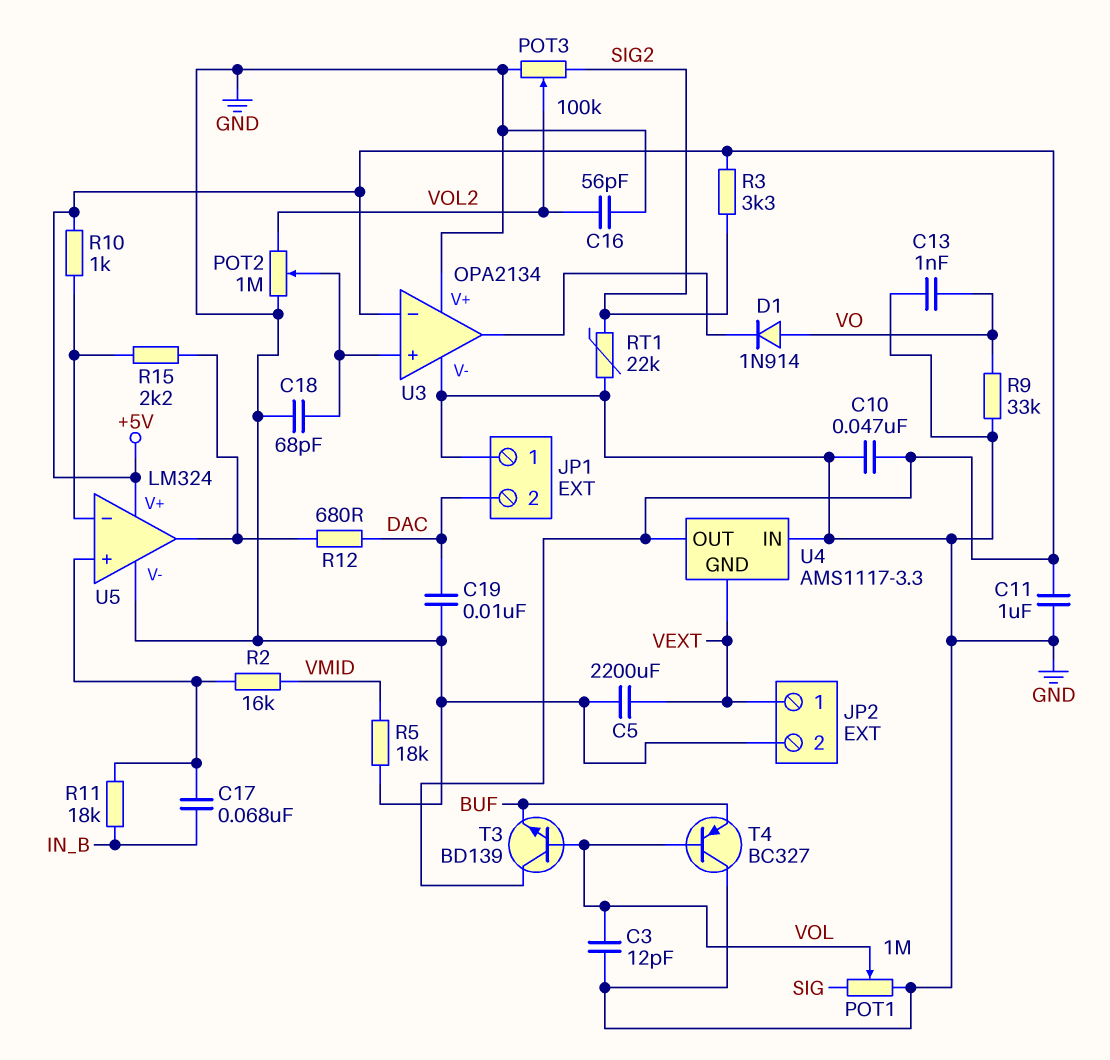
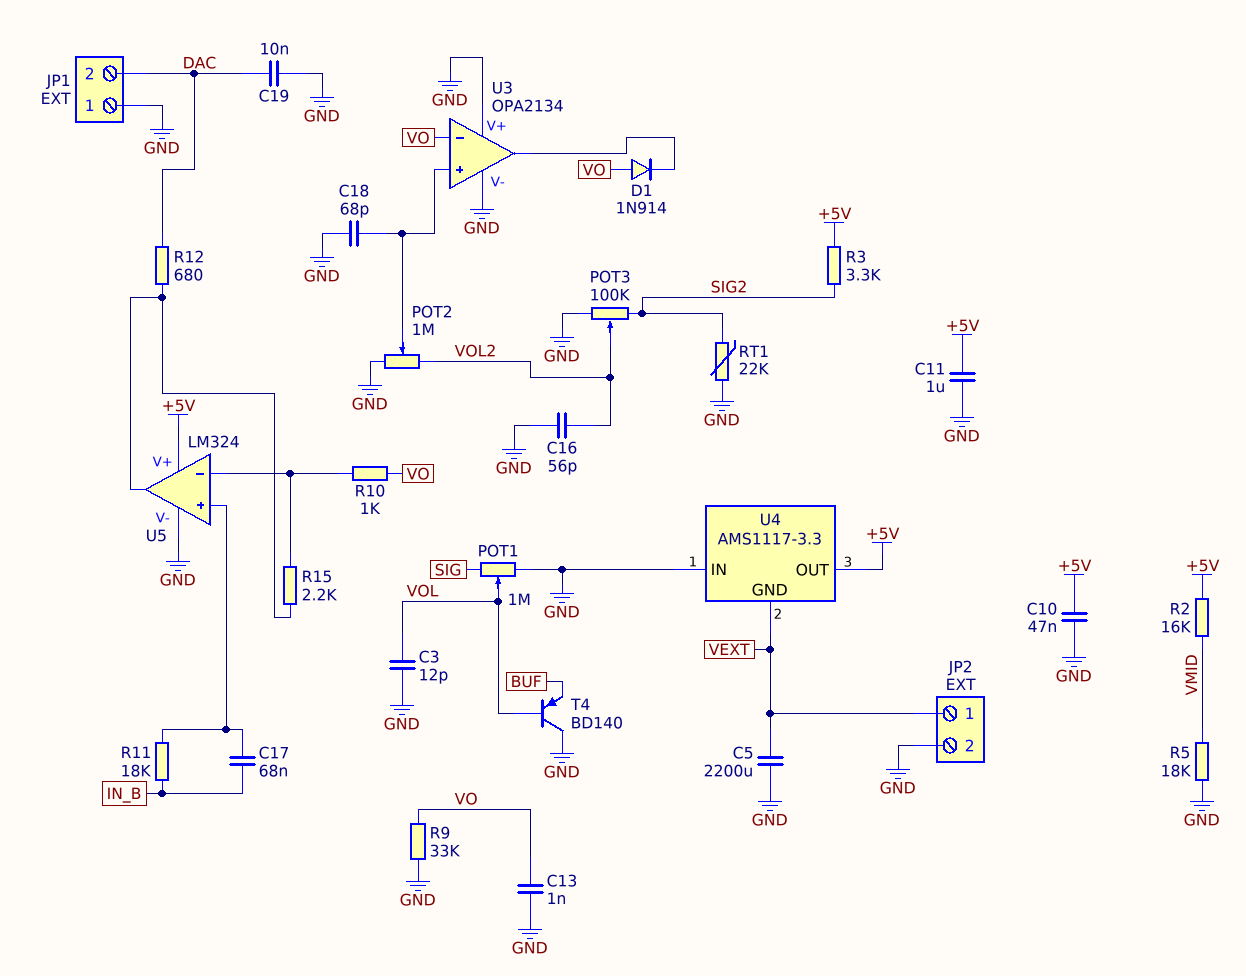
R2: 16k (U5/in+, VMID) -> 16k (+5V, VMID)
R10: 1k (+5V, U5/in-) -> 1k (U5/in-, VO)
T3: NPN BD139 (B VOL, C +5V, E BUF) -> none
T4: PNP BC327 (B VOL, C GND, E BUF) -> PNP BD140 (B VOL, C GND, E BUF)
U3 pin in-: +5V -> VO

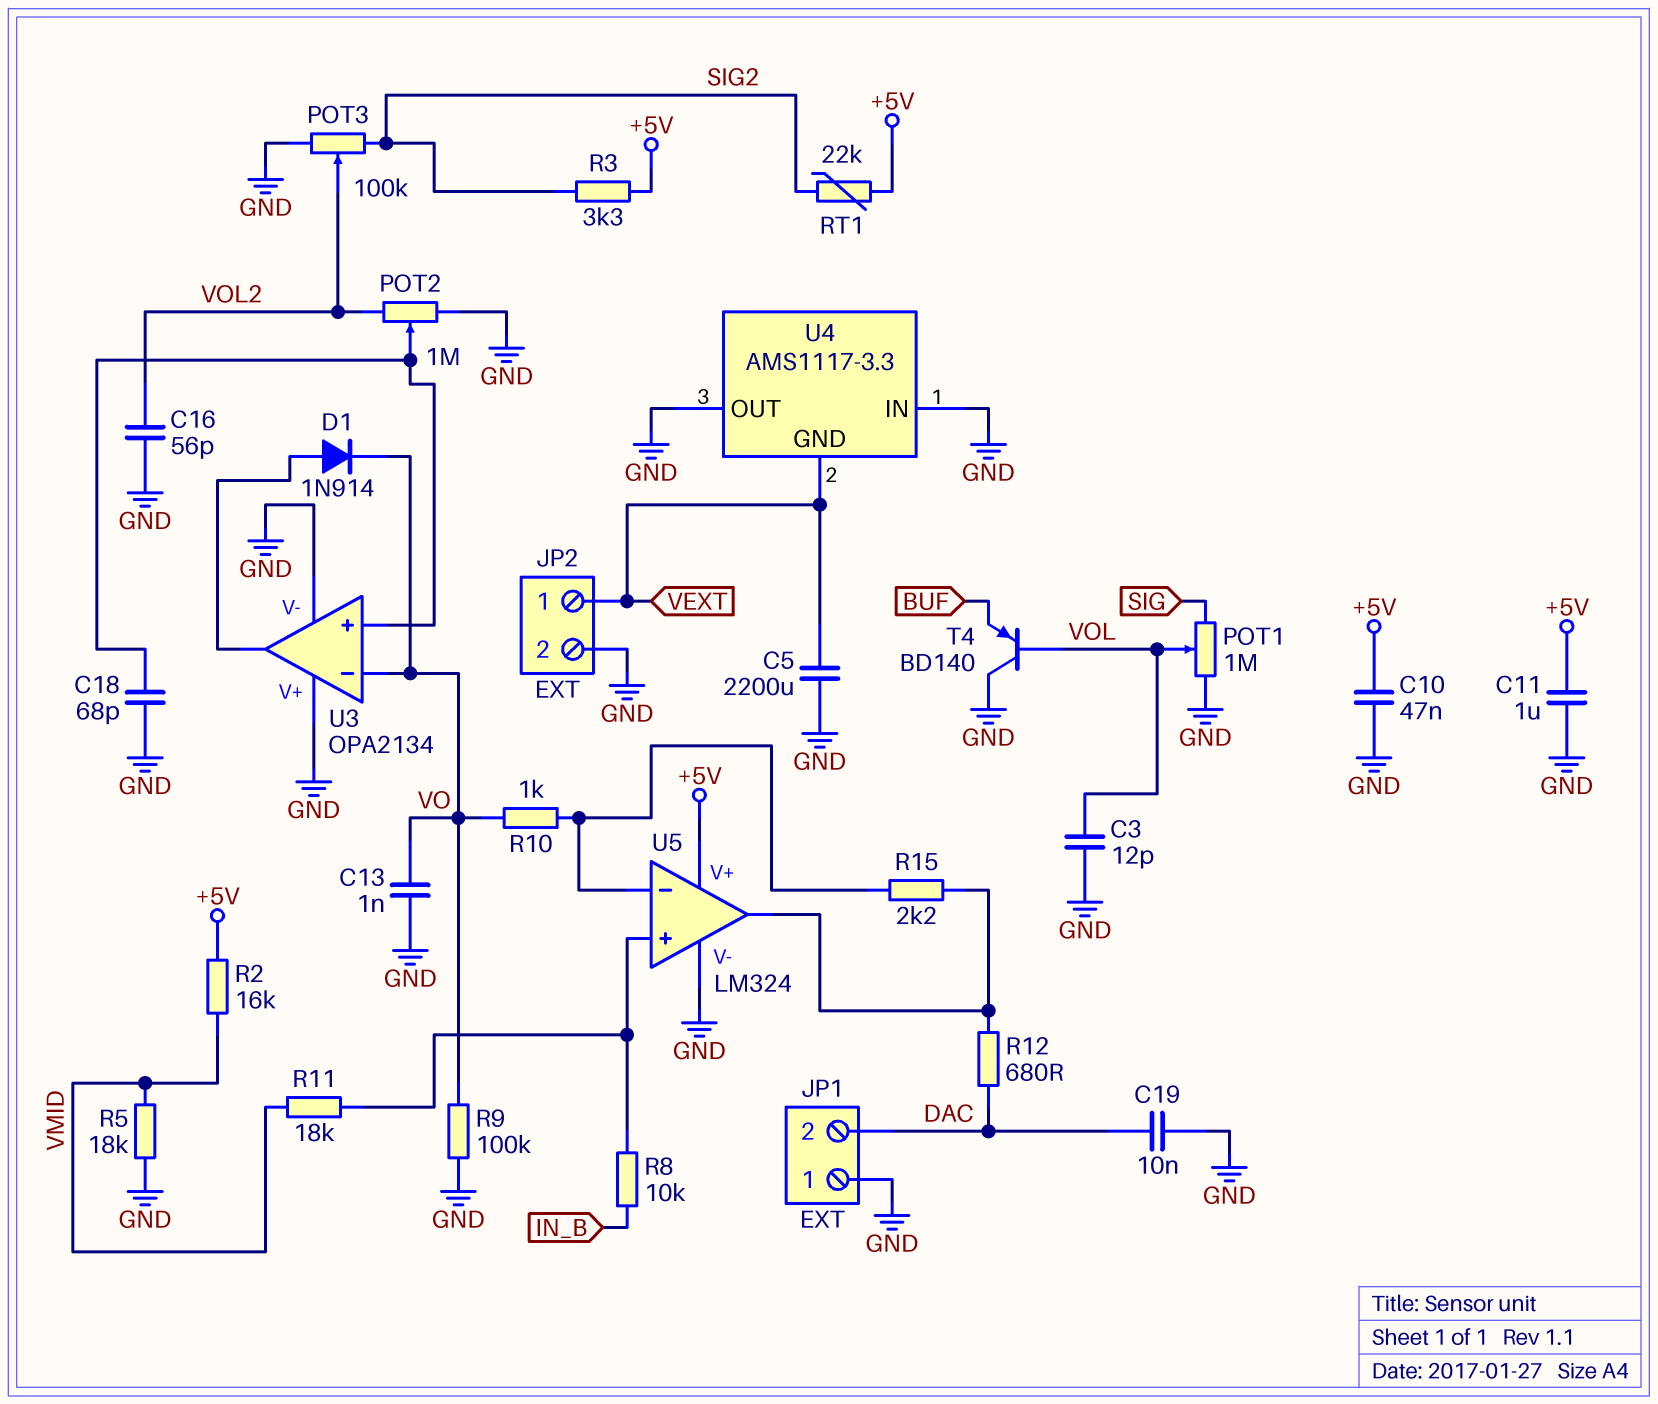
C17: 68nF (IN_B, U5/in+) -> none
D1: diode 1N914 (A VO, K U3/out) -> diode 1N914 (A U3/out, K VO)
R8: none -> 10k (IN_B, U5/in+)
R9: 33k (GND, VO) -> 100k (GND, VO)
R11: 18k (IN_B, U5/in+) -> 18k (U5/in+, VMID)
RT1: 22k (GND, SIG2) -> 22k (+5V, SIG2)
U4 pin OUT: +5V -> GND

